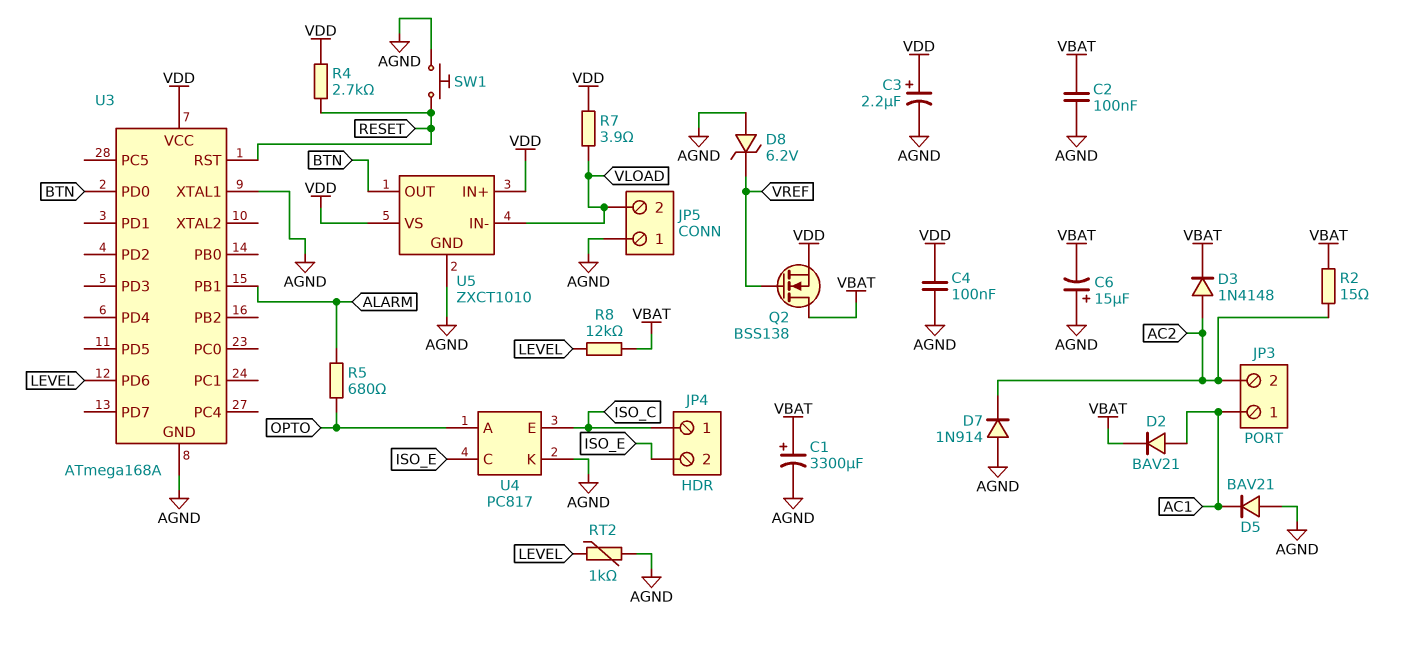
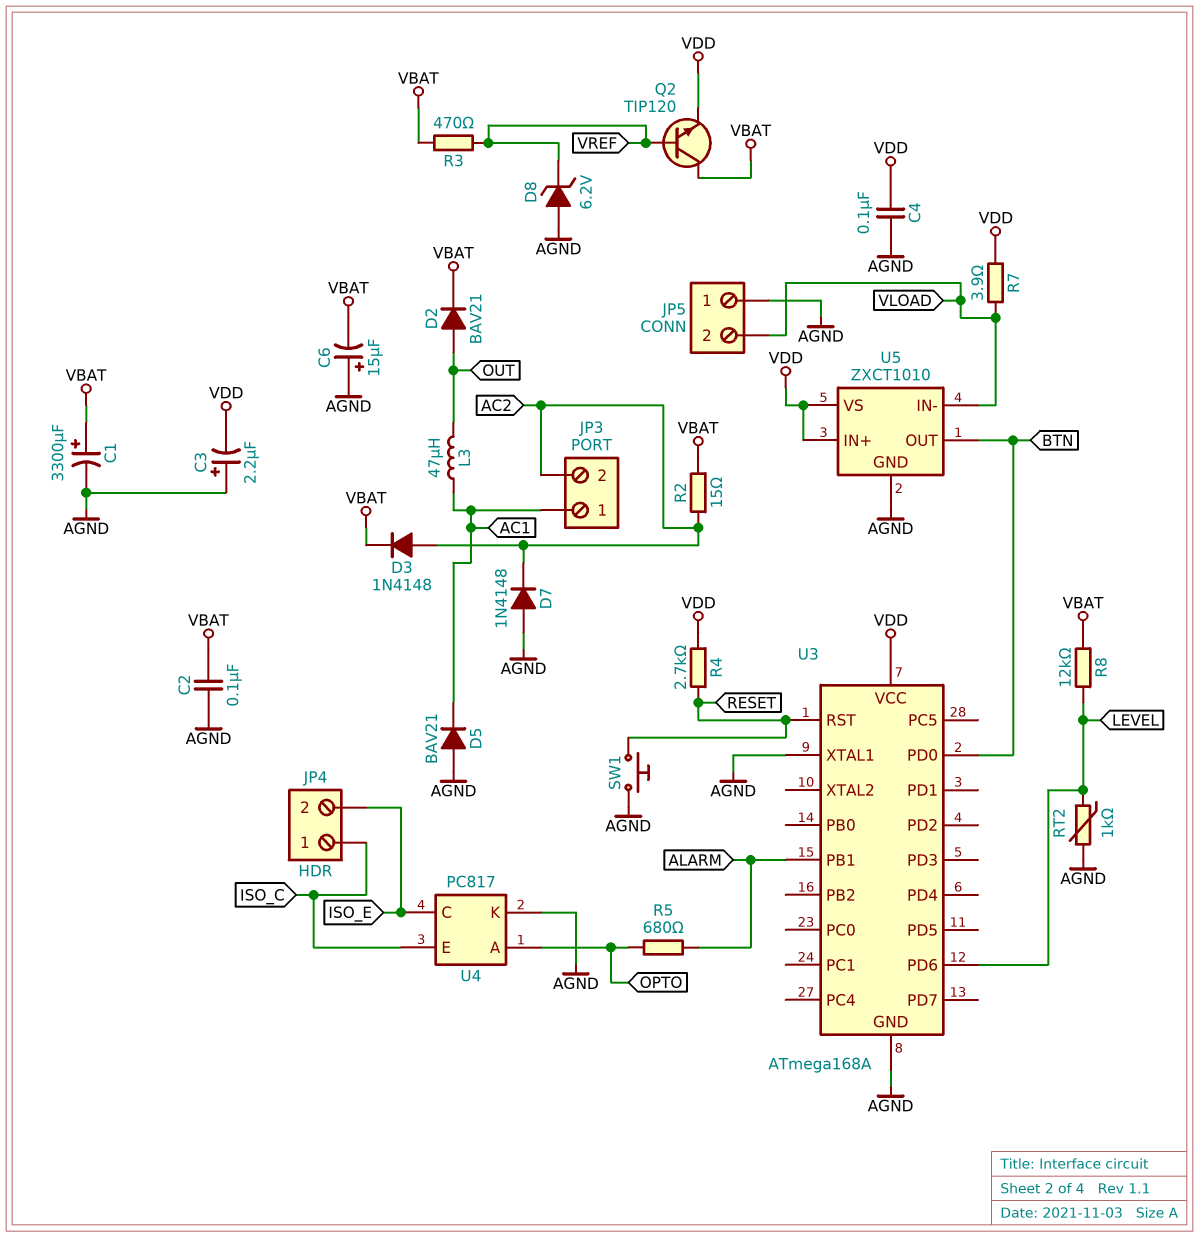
C3: 2.2uF (plus VDD, minus AGND) -> 2.2uF (plus AGND, minus VDD)
D2: diode BAV21 (A AC1, K VBAT) -> diode BAV21 (A OUT, K VBAT)
D7: diode 1N914 (A AGND, K AC2) -> diode 1N4148 (A AGND, K AC2)
L3: none -> 47uH (AC1, OUT)
Q2: NMOS BSS138 (G VREF, D VBAT, S VDD) -> NPN TIP120 (B VREF, C VBAT, E VDD)
R3: none -> 470 (VBAT, VREF)

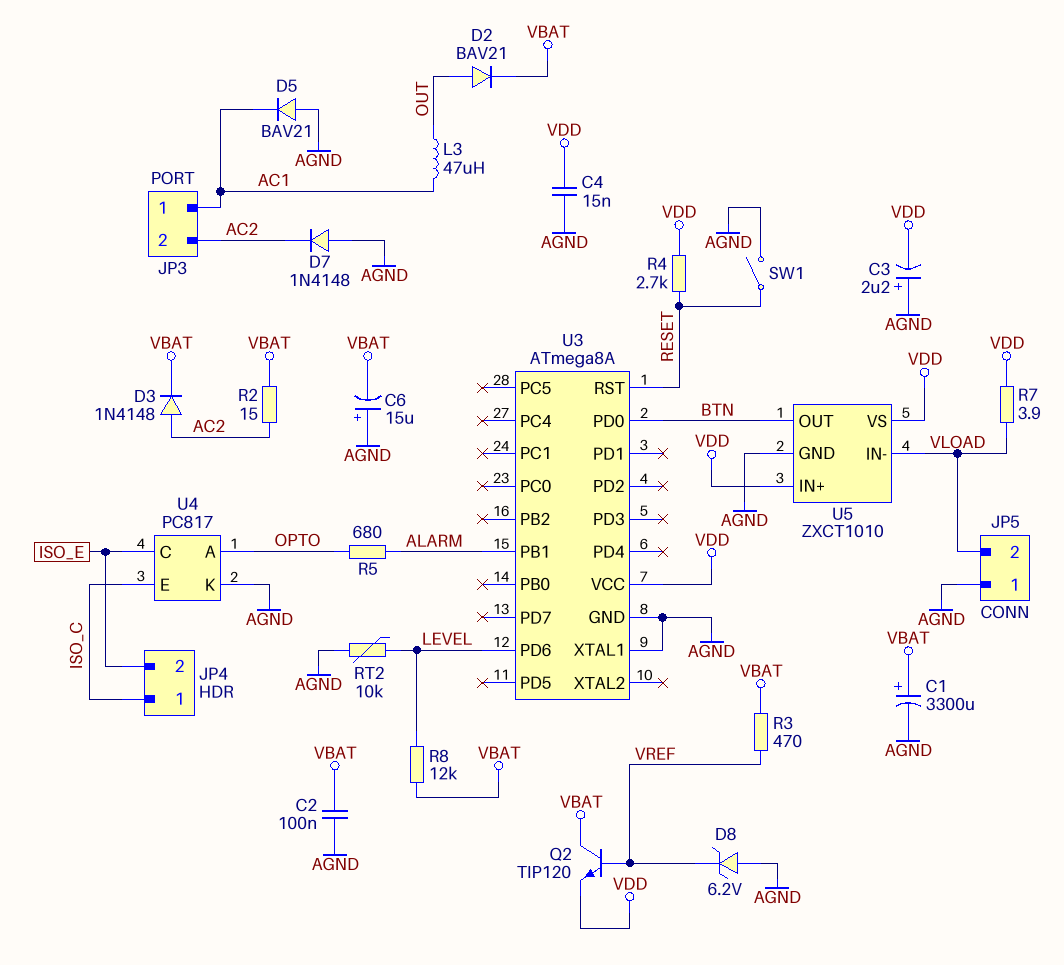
C4: 100nF (AGND, VDD) -> 15nF (AGND, VDD)
RT2: 1k (AGND, LEVEL) -> 10k (AGND, LEVEL)
SW1: button (AGND, RESET) -> switch (AGND, RESET)
U3: ATmega168A -> ATmega8A

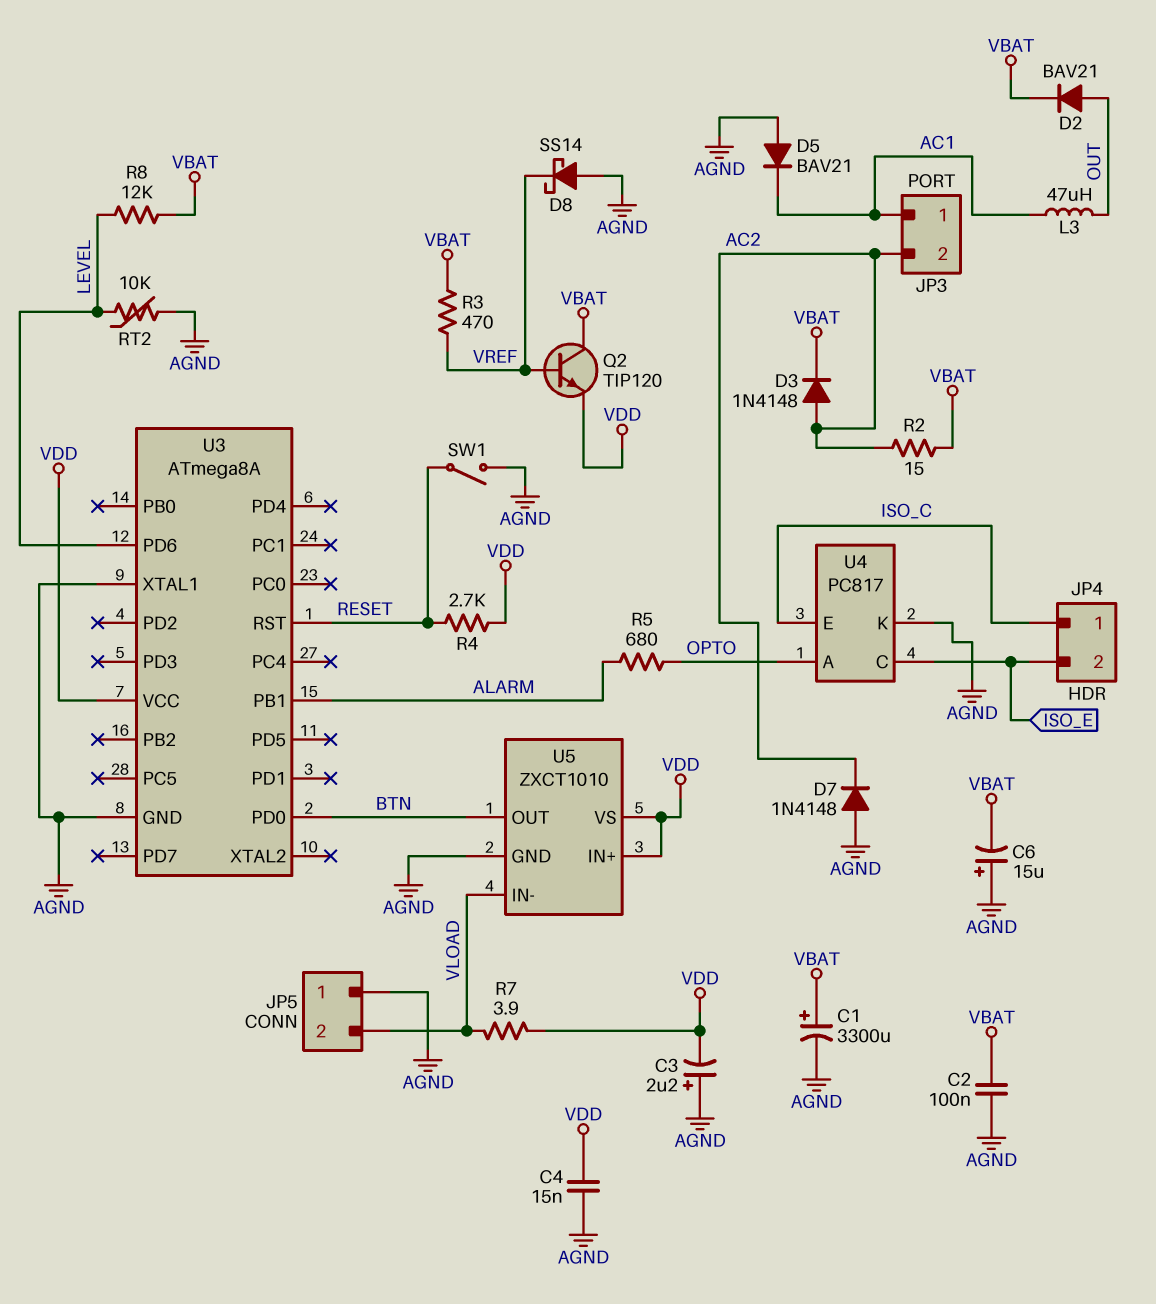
D8: zener 6.2V (A AGND, K VREF) -> schottky SS14 (A AGND, K VREF)

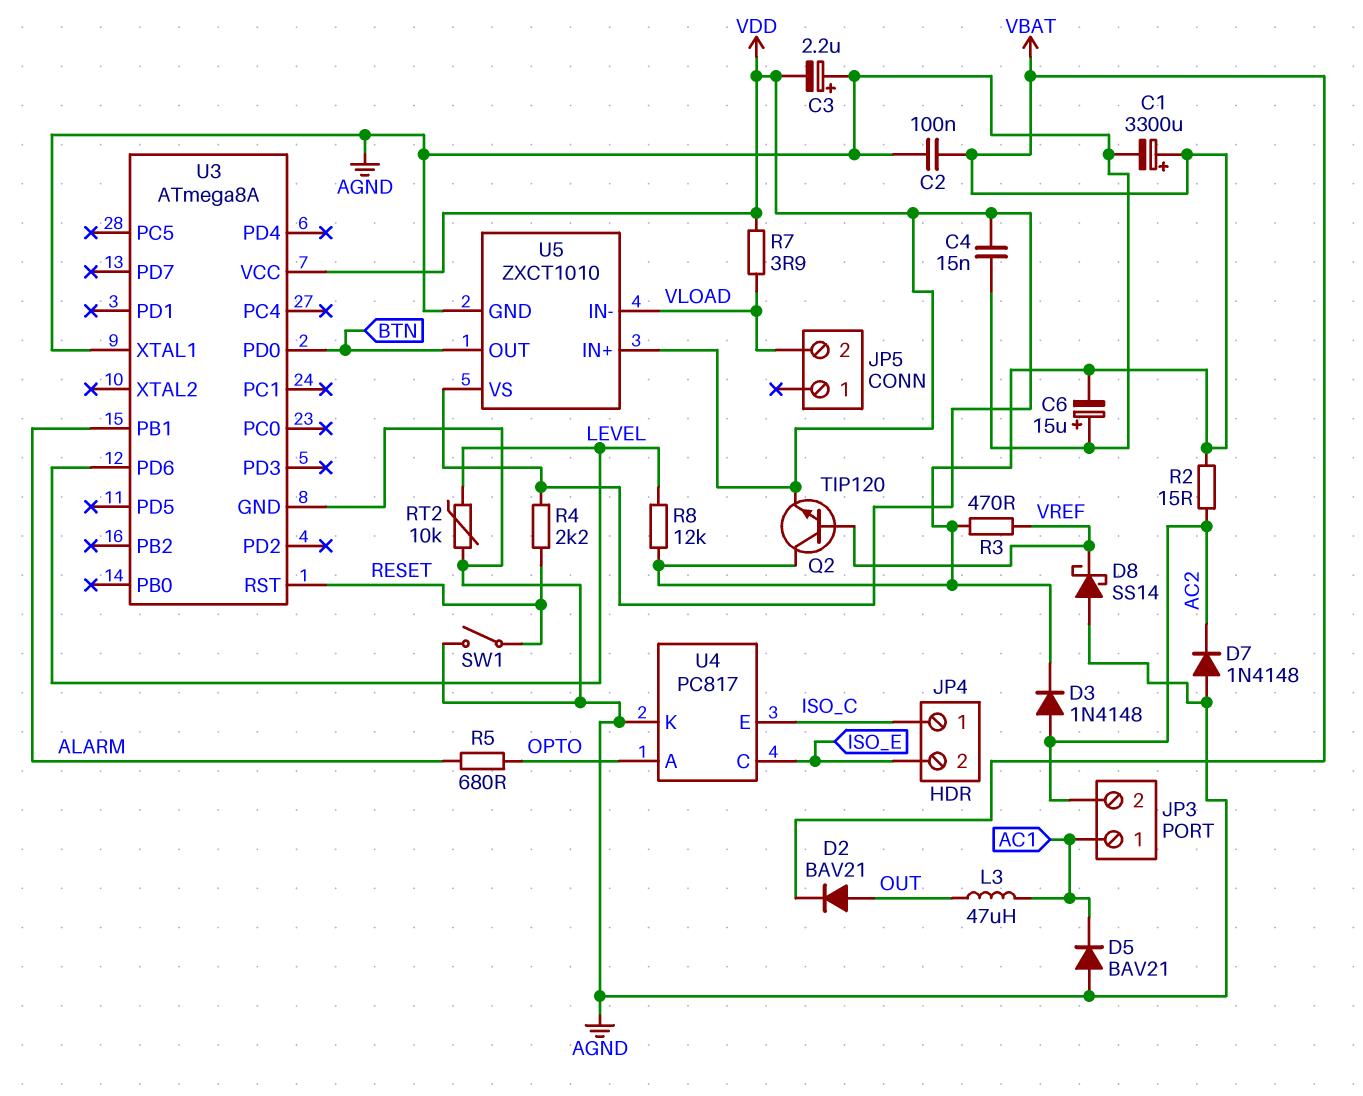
JP5 pin 1: AGND -> none
R4: 2.7k (RESET, VDD) -> 2.2k (RESET, VDD)

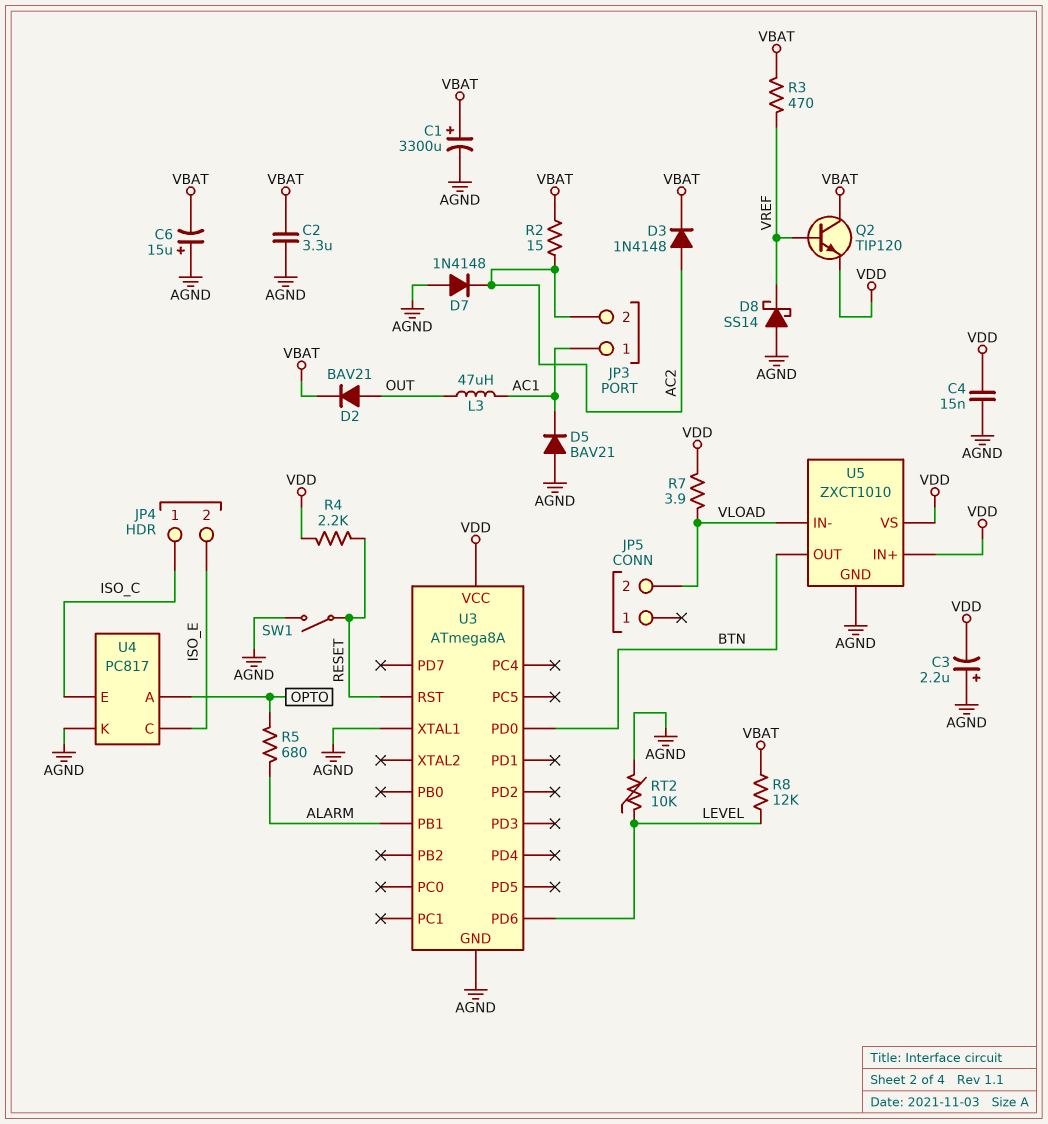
C2: 100nF (AGND, VBAT) -> 3.3uF (AGND, VBAT)

